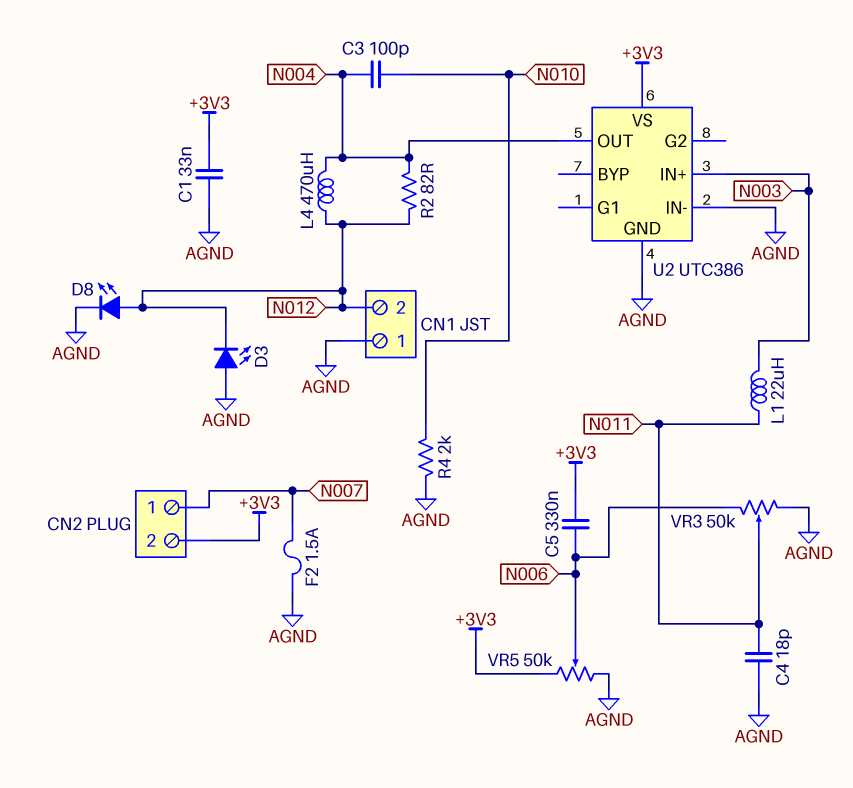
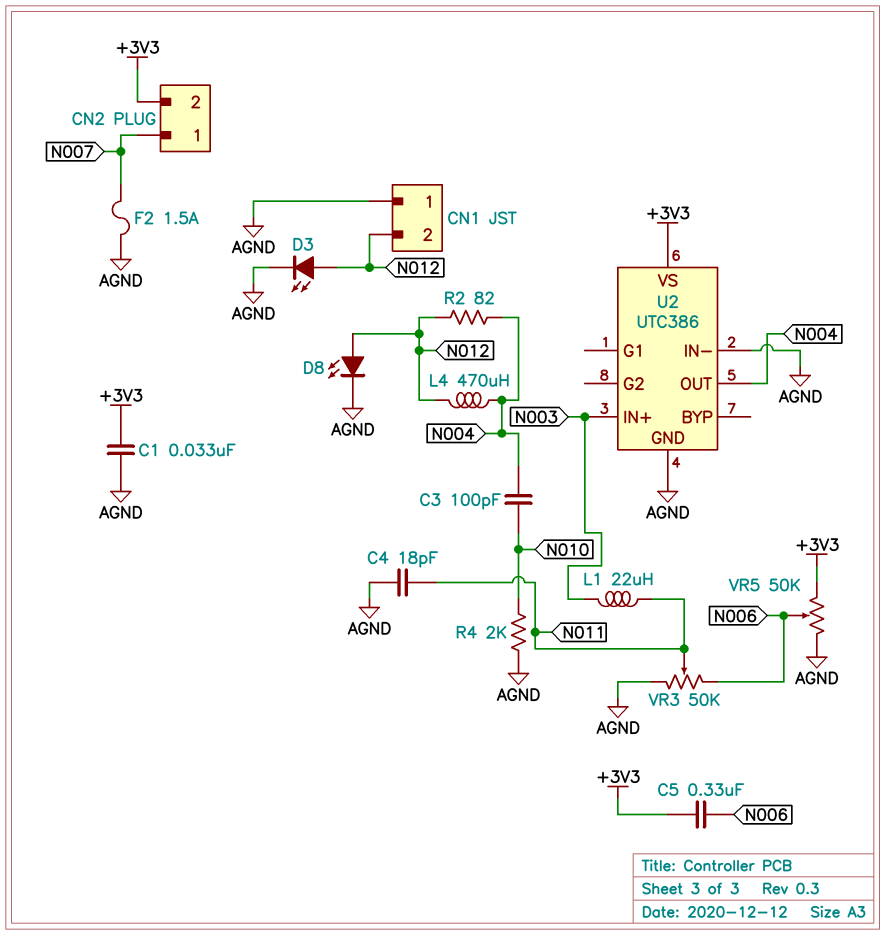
D3: LED (A AGND, K N012) -> LED (A N012, K AGND)

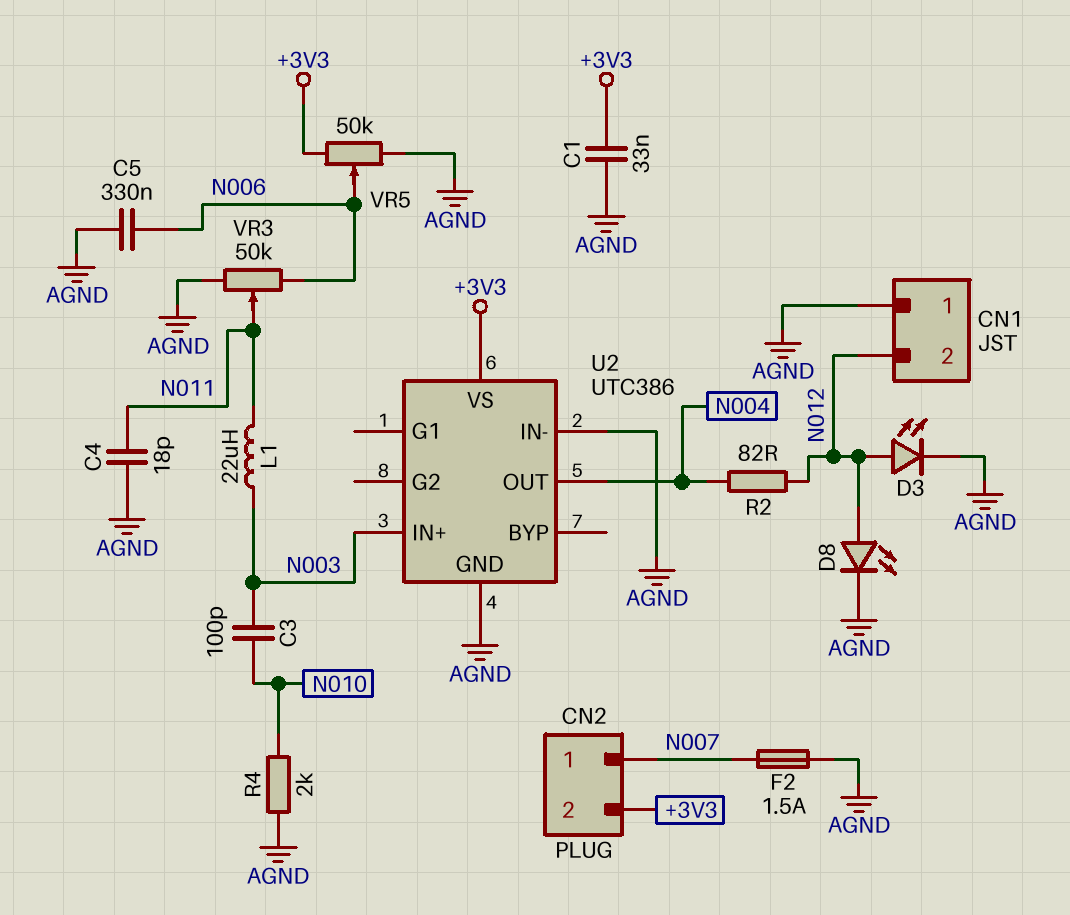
C3: 100pF (N004, N010) -> 100pF (N003, N010)
C5: 330nF (+3V3, N006) -> 330nF (AGND, N006)
L4: 470uH (N004, N012) -> none

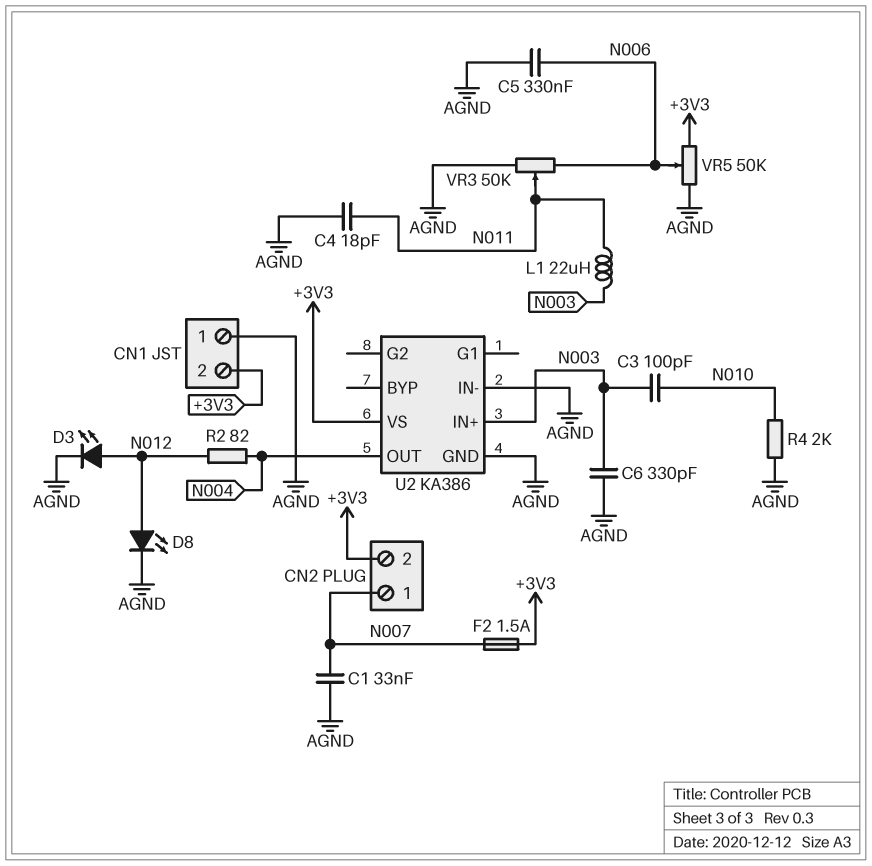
C1: 33nF (+3V3, AGND) -> 33nF (AGND, N007)
C6: none -> 330pF (AGND, N003)
CN1 pin 2: N012 -> +3V3
F2: 1.5A (AGND, N007) -> 1.5A (+3V3, N007)
U2: UTC386 -> KA386

